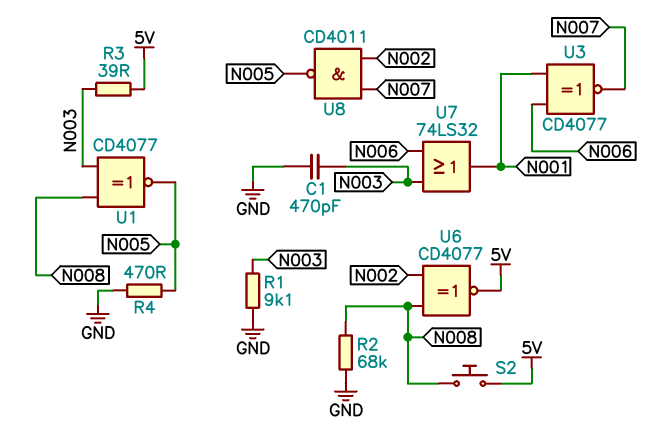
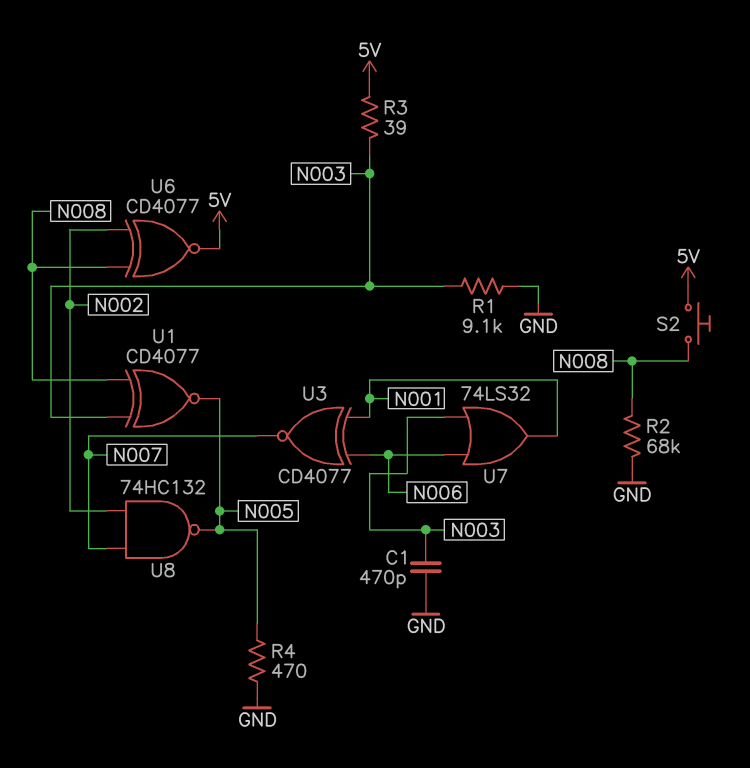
U8: NAND CD4011 (in N002, in N007, out N005) -> NAND 74HC132 (in N002, in N007, out N005)

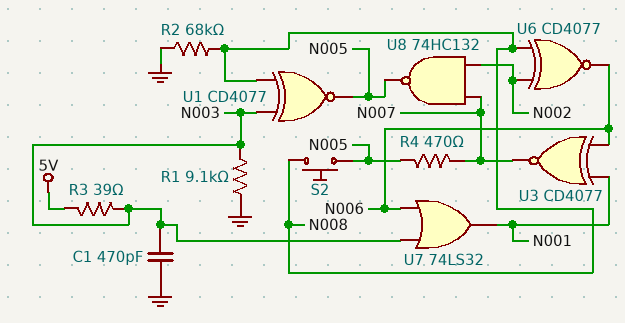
R4: 470 (GND, N005) -> 470 (N005, N007)
S2: button (5V, N008) -> button (N005, N008)
U6: XNOR CD4077 (in N002, in N008, out 5V) -> XNOR CD4077 (in N002, in N008, out N006)

